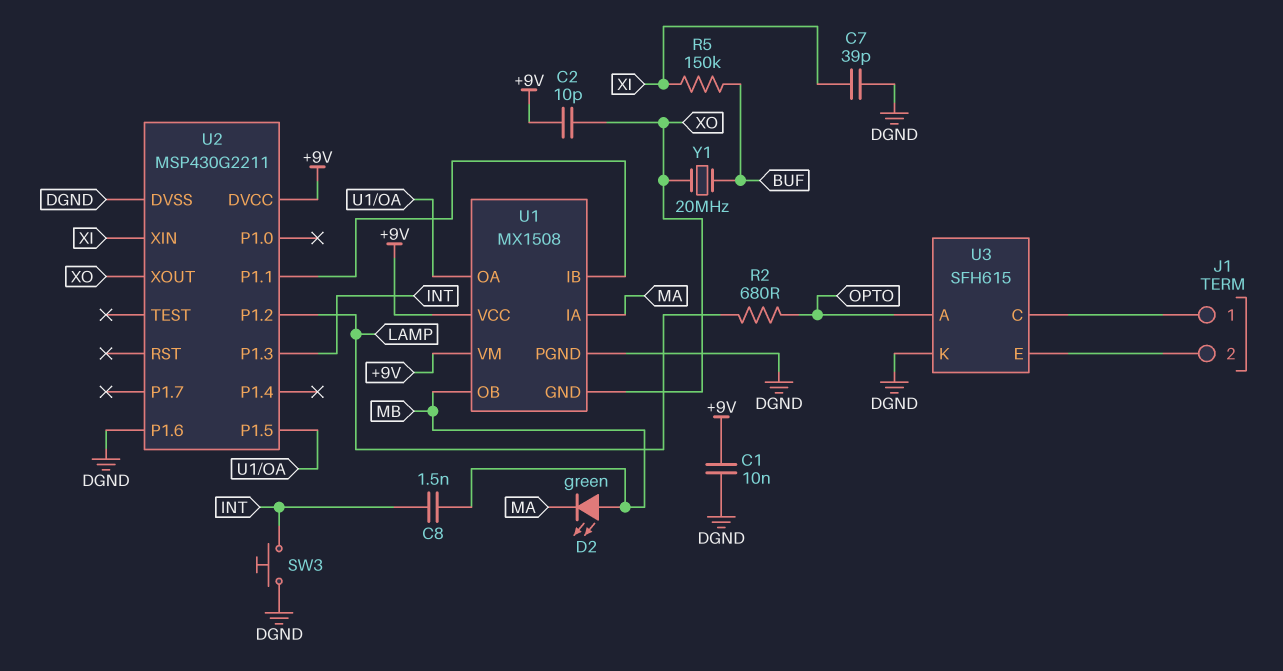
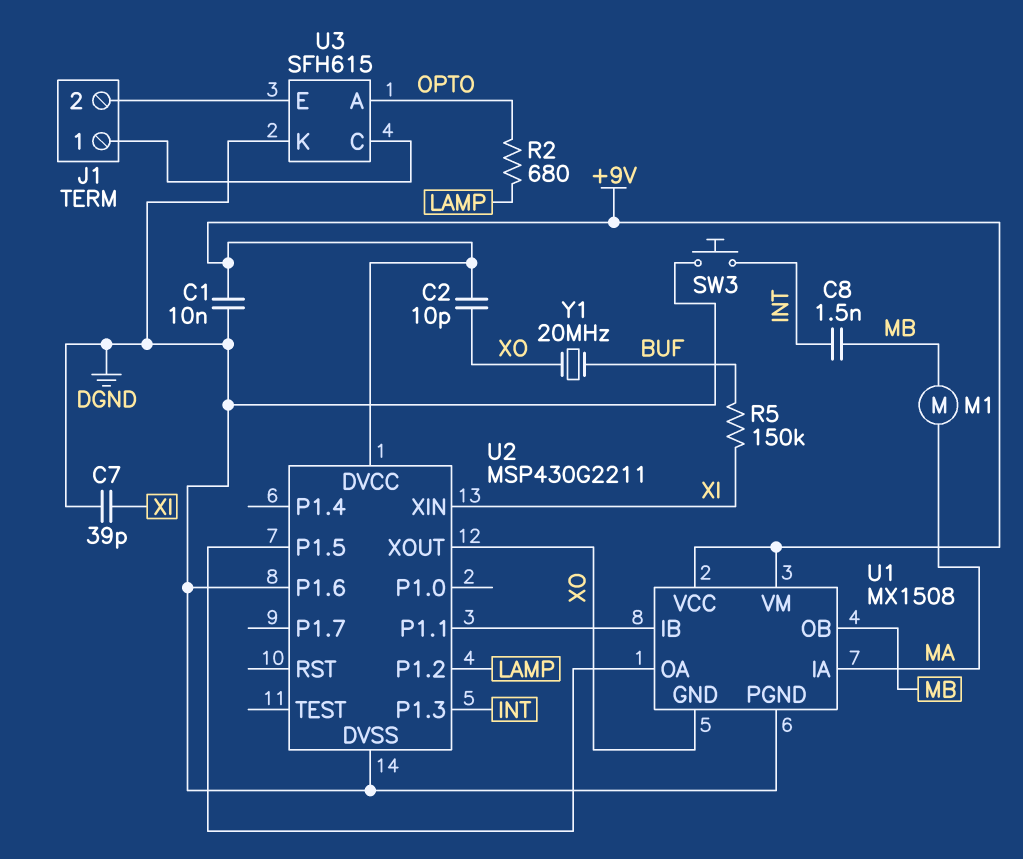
D2: LED green (A MB, K MA) -> none
M1: none -> motor (MA, MB)

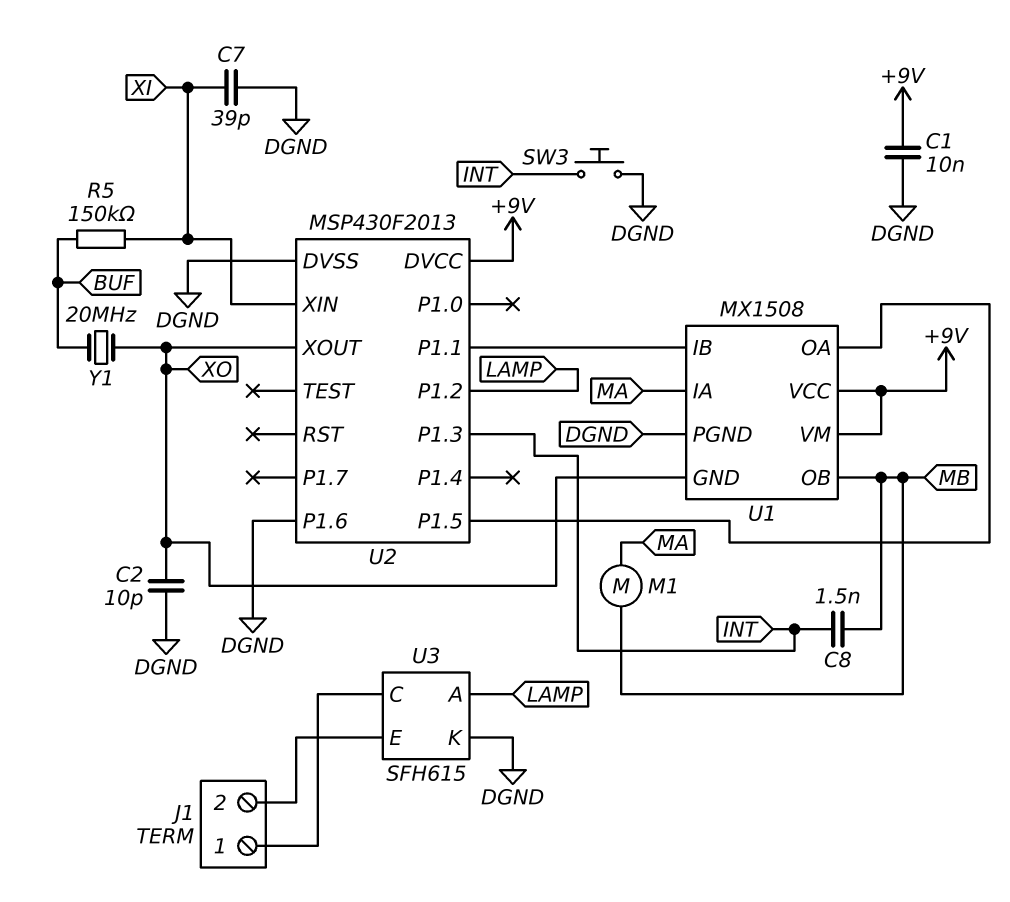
C2: 10pF (+9V, XO) -> 10pF (DGND, XO)
R2: 680 (LAMP, OPTO) -> none
U2: MSP430G2211 -> MSP430F2013
U3 pin A: OPTO -> LAMP

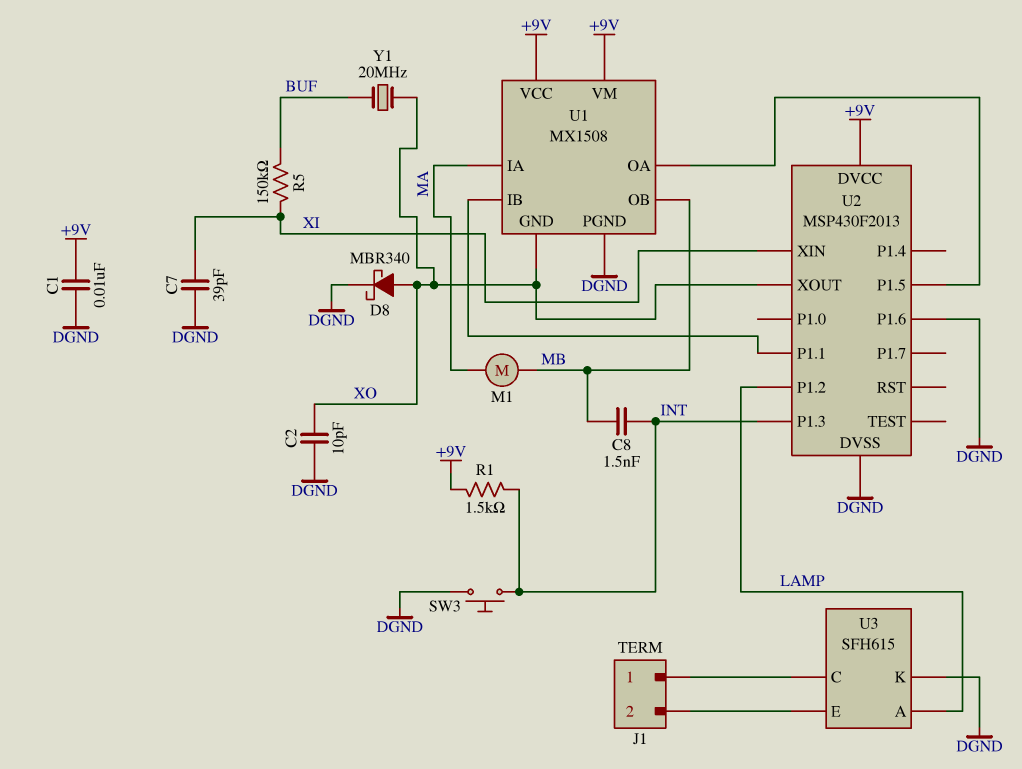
D8: none -> schottky MBR340 (A XO, K DGND)
R1: none -> 1.5k (+9V, INT)

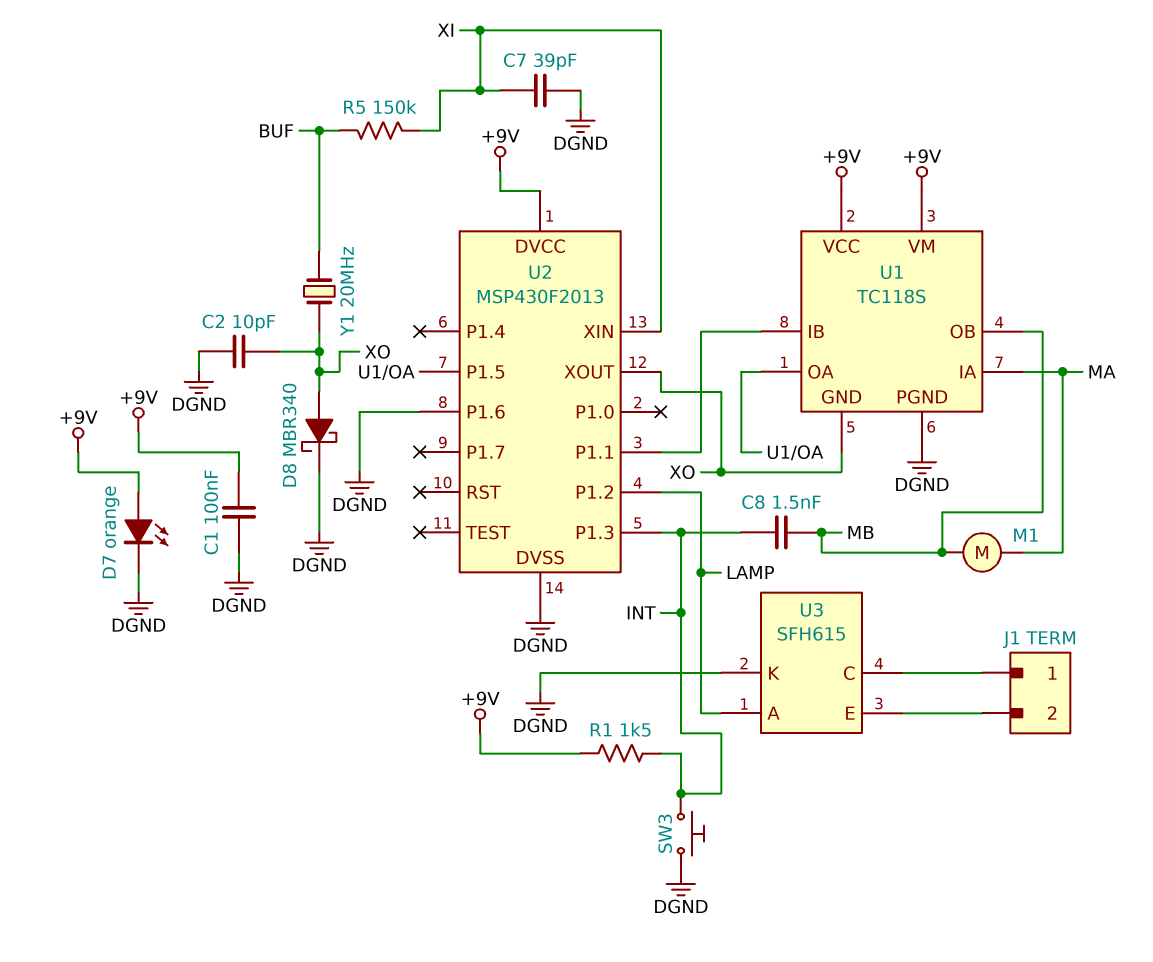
C1: 10nF (+9V, DGND) -> 100nF (+9V, DGND)
D7: none -> LED orange (A +9V, K DGND)
U1: MX1508 -> TC118S

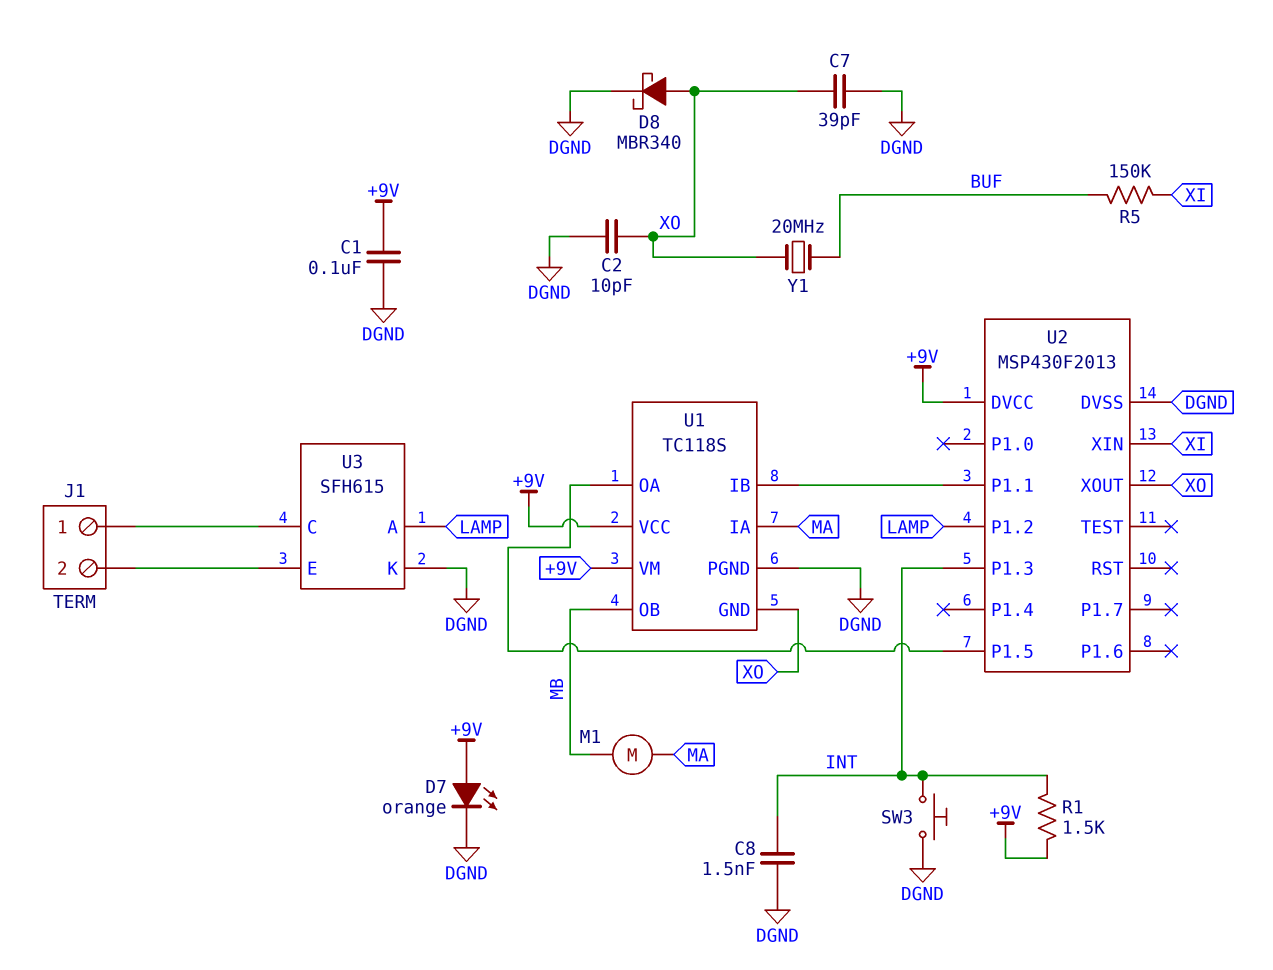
C7: 39pF (DGND, XI) -> 39pF (DGND, XO)
C8: 1.5nF (INT, MB) -> 1.5nF (DGND, INT)
U2 pin P1.6: DGND -> none

